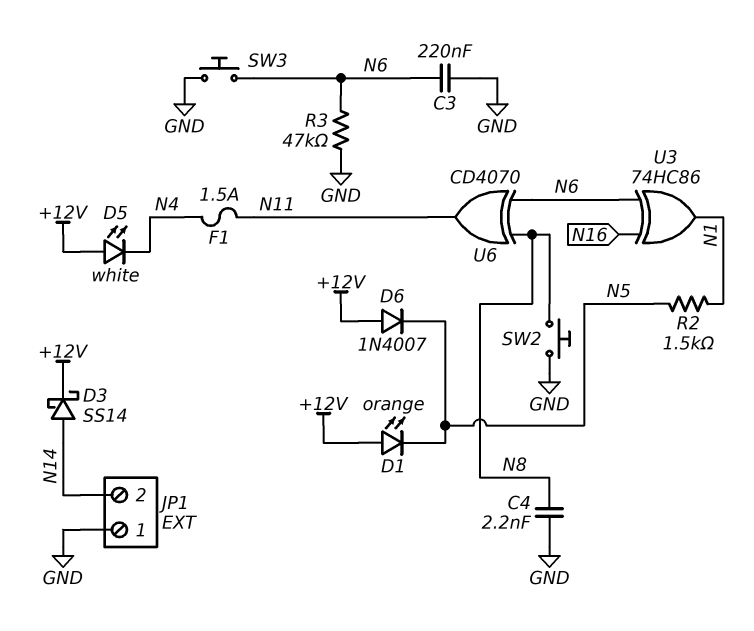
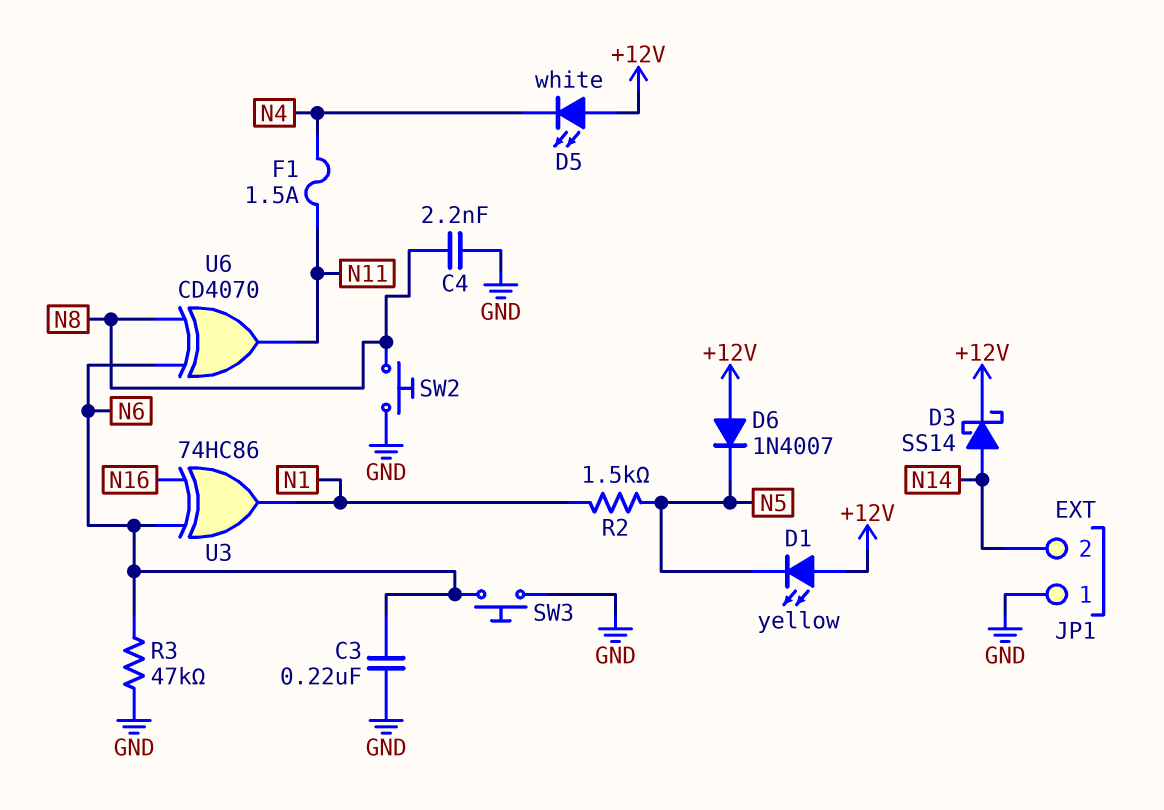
D1: LED orange (A +12V, K N5) -> LED yellow (A +12V, K N5)

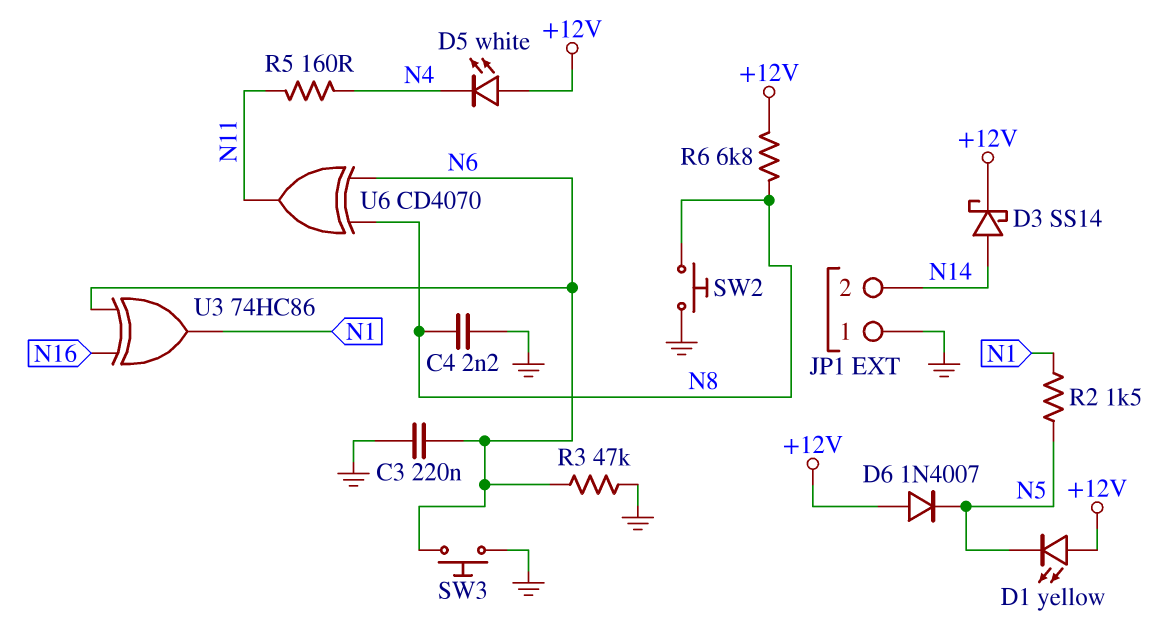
F1: 1.5A (N4, N11) -> none
R5: none -> 160 (N4, N11)
R6: none -> 6.8k (+12V, N8)

